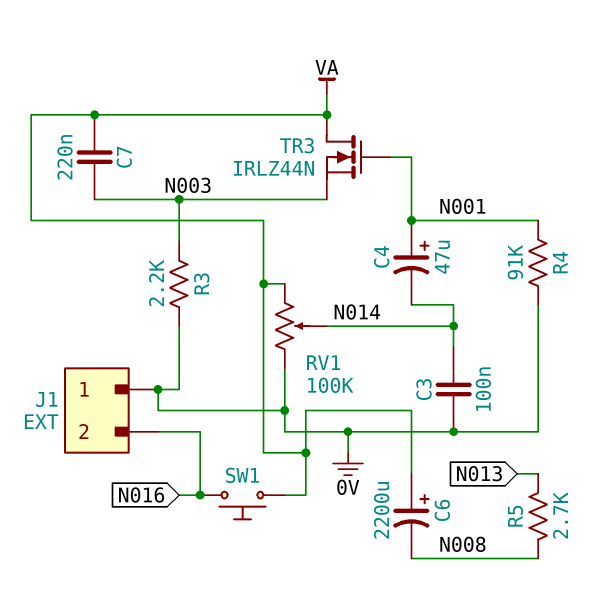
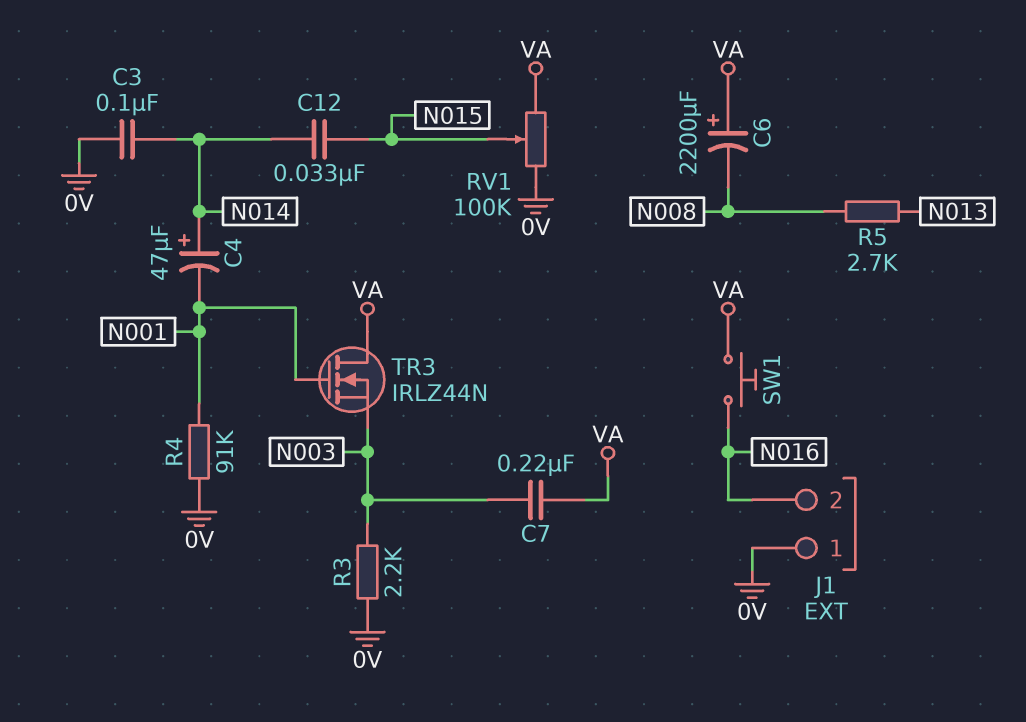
C4: 47uF (plus N001, minus N014) -> 47uF (plus N014, minus N001)
C12: none -> 33nF (N014, N015)
RV1: 100k (0V, VA, wiper N014) -> 100k (0V, VA, wiper N015)

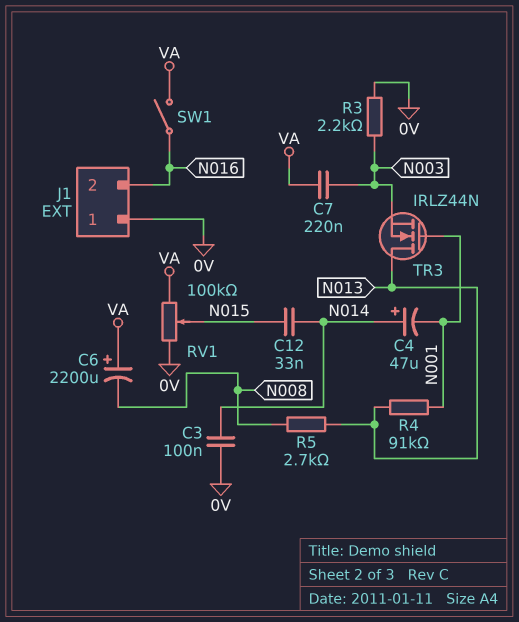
R4: 91k (0V, N001) -> 91k (N001, N013)
SW1: button (N016, VA) -> switch (N016, VA)
TR3: NMOS IRLZ44N (G N001, D VA, S N003) -> NMOS IRLZ44N (G N001, D N013, S N003)

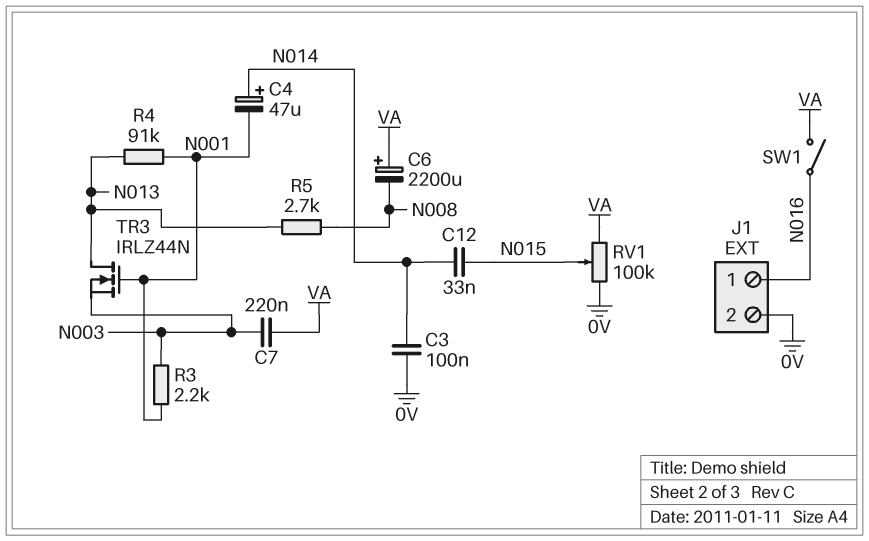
J1 pin 1: 0V -> N016
J1 pin 2: N016 -> 0V
R3: 2.2k (0V, N003) -> 2.2k (N001, N003)

